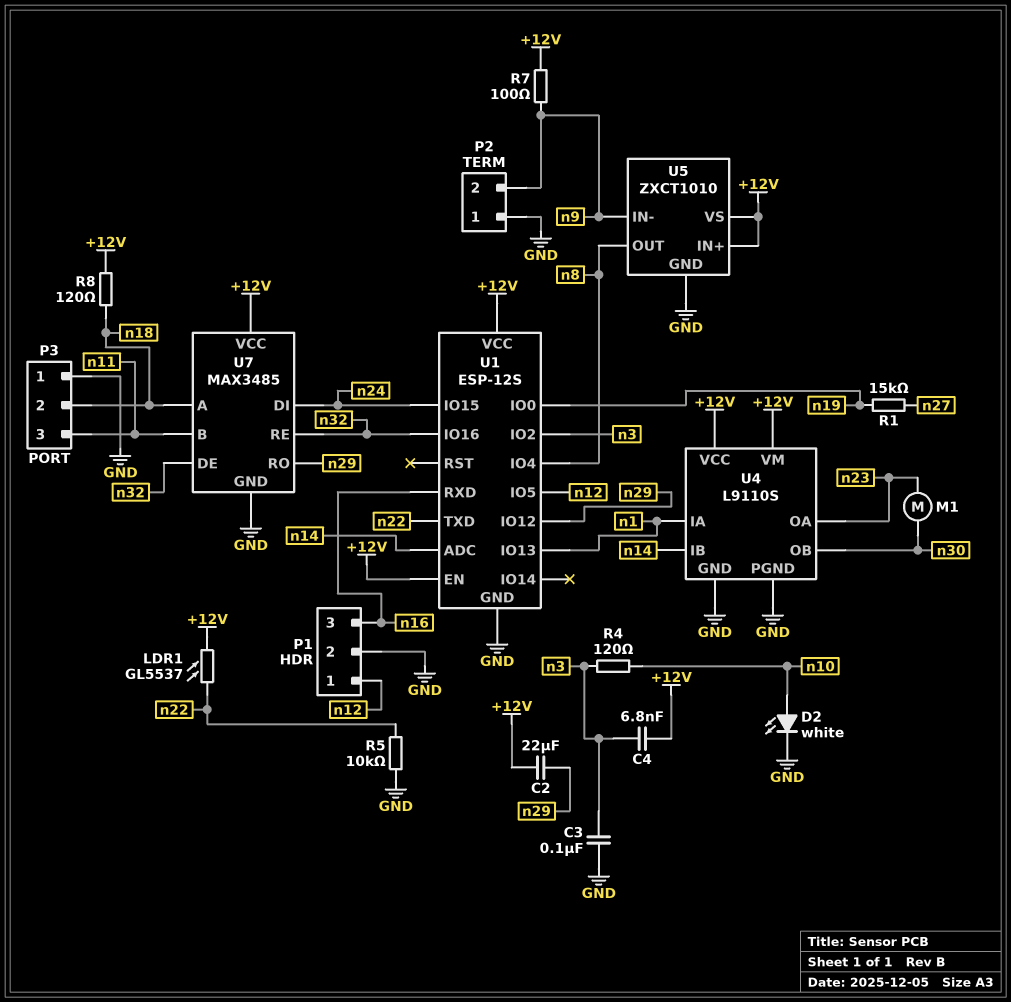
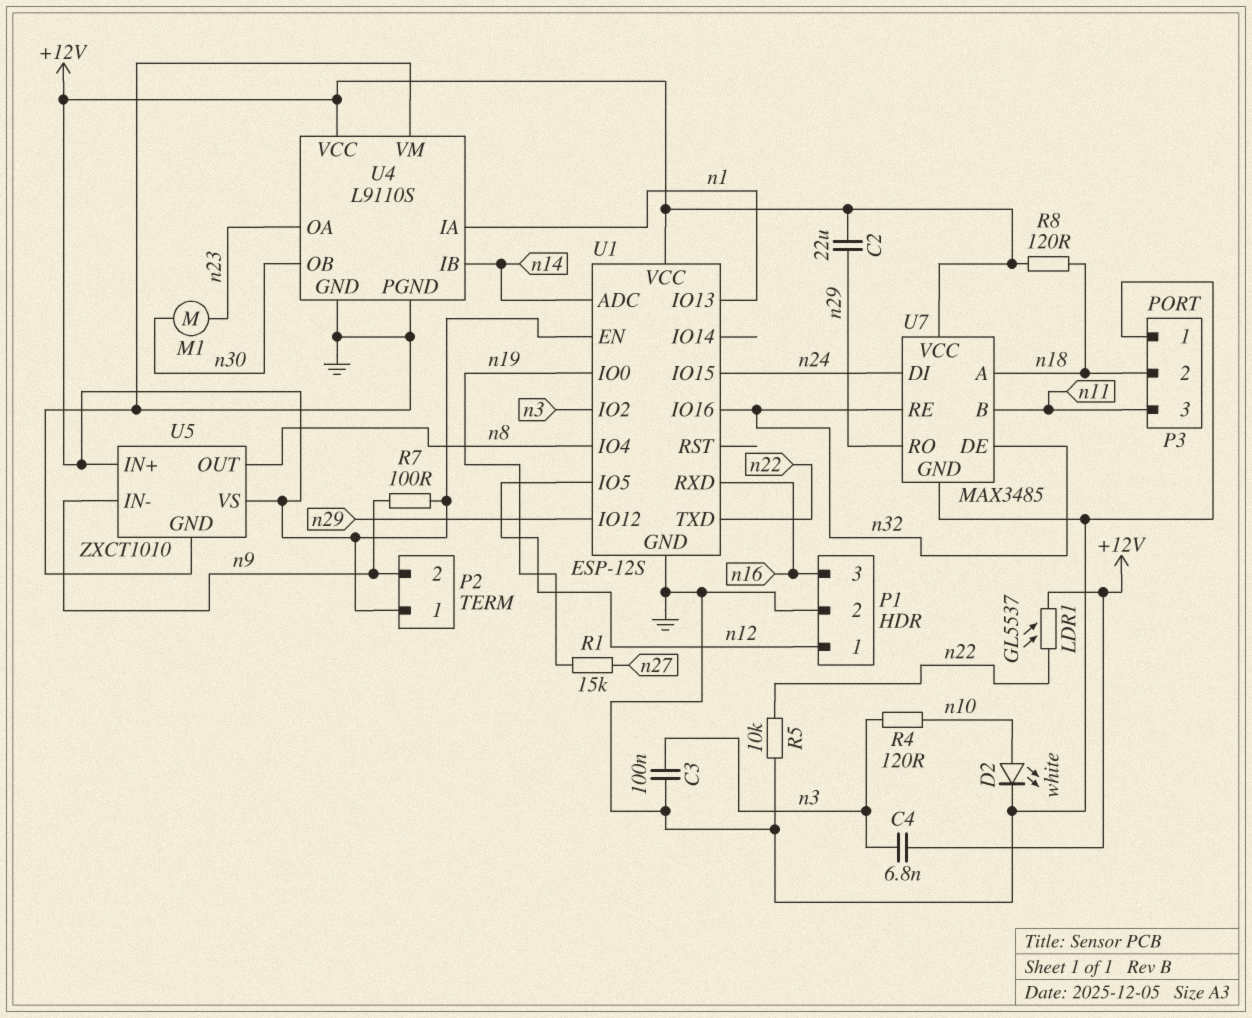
P2 pin 1: GND -> +12V
U4 pin VM: +12V -> GND

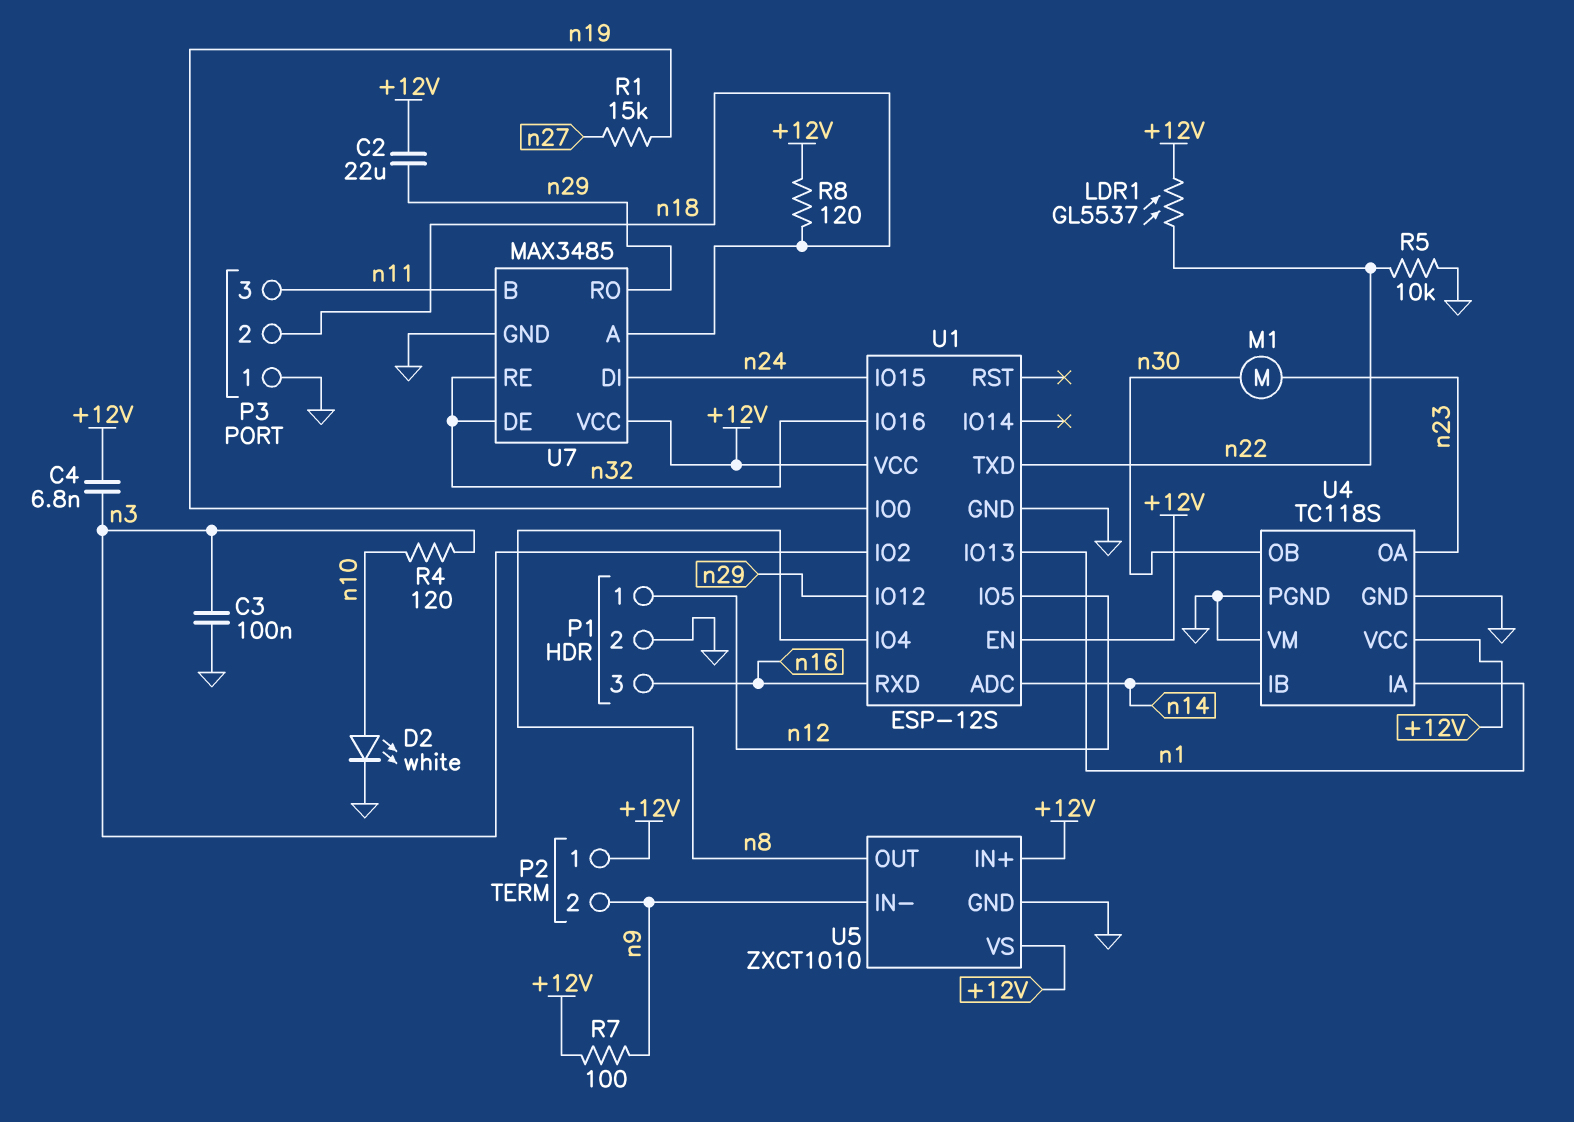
U4: L9110S -> TC118S

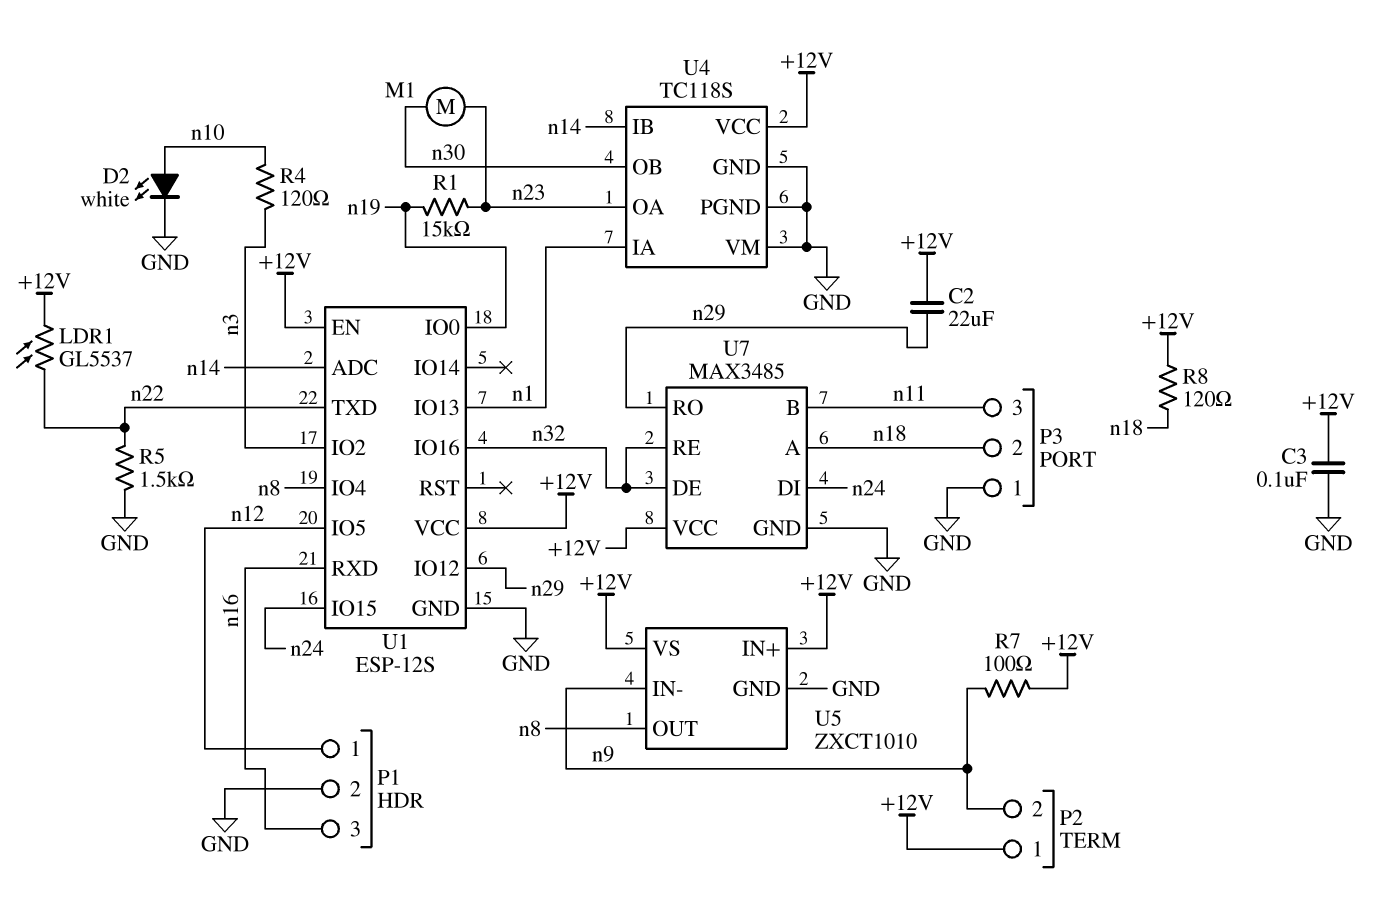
C3: 100nF (GND, n3) -> 100nF (+12V, GND)
C4: 6.8nF (+12V, n3) -> none
R1: 15k (n19, n27) -> 15k (n19, n23)
R5: 10k (GND, n22) -> 1.5k (GND, n22)

